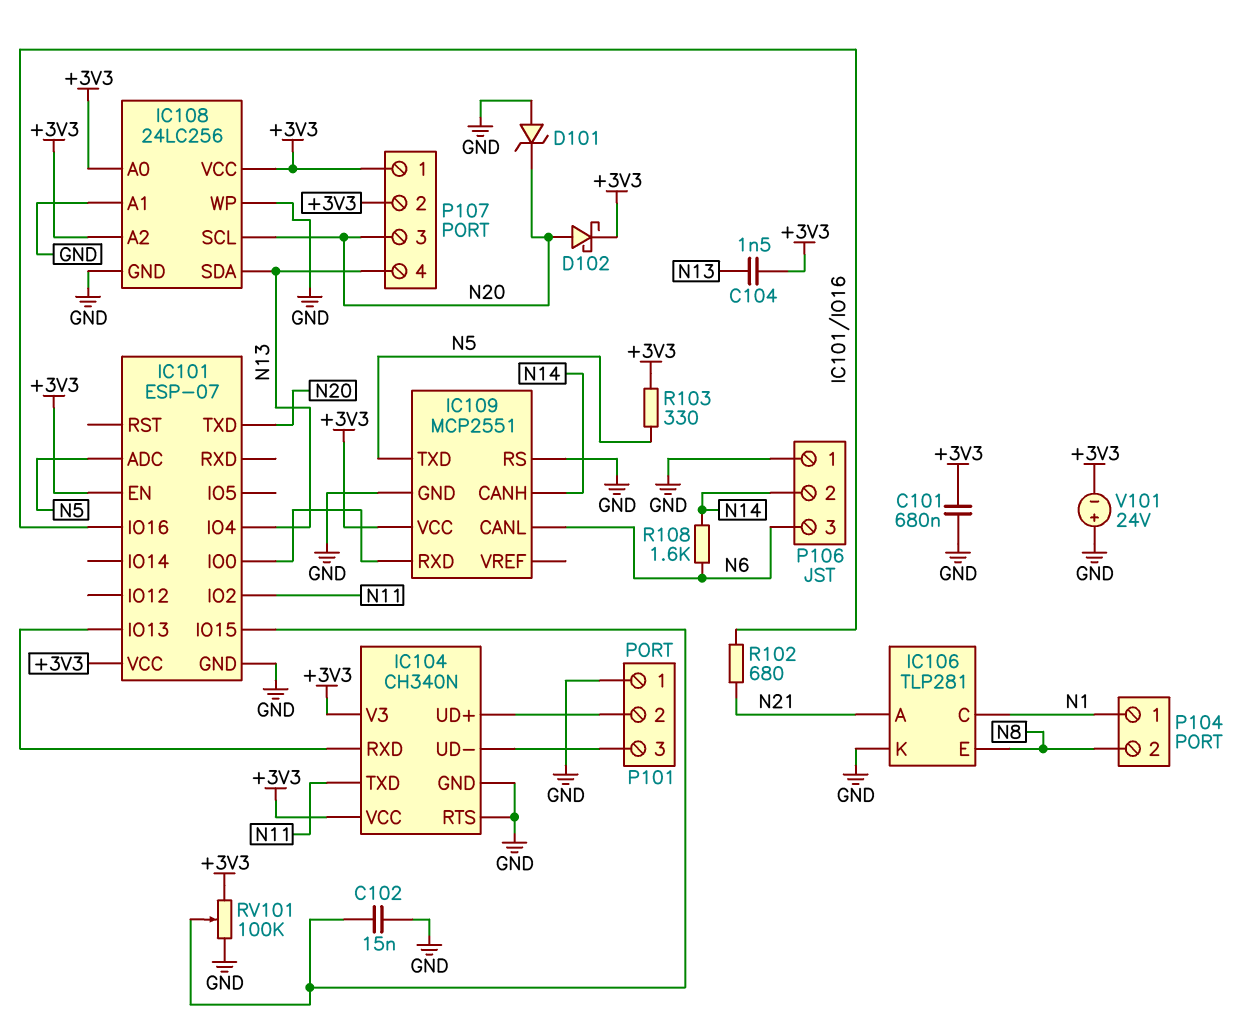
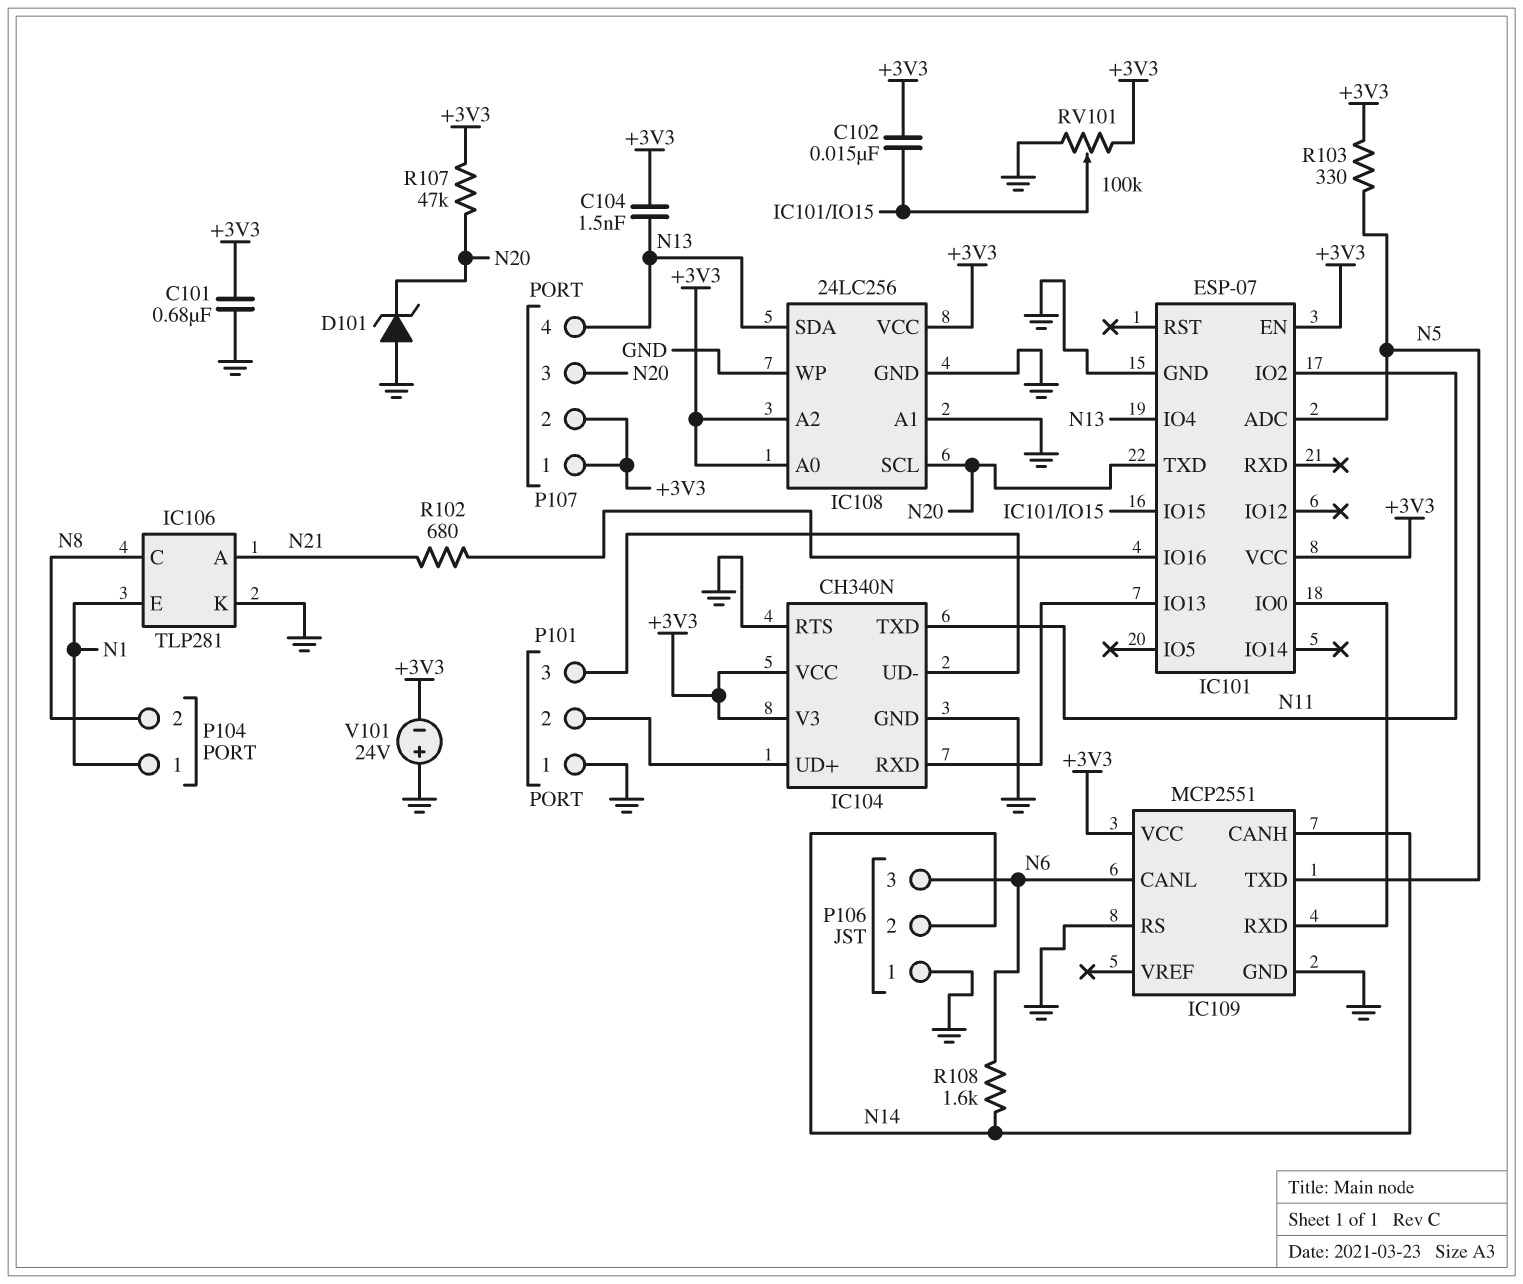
C102: 15nF (GND, IC101/IO15) -> 15nF (+3V3, IC101/IO15)
D102: schottky (A N20, K +3V3) -> none
IC106 pin C: N1 -> N8
IC106 pin E: N8 -> N1
R107: none -> 47k (+3V3, N20)

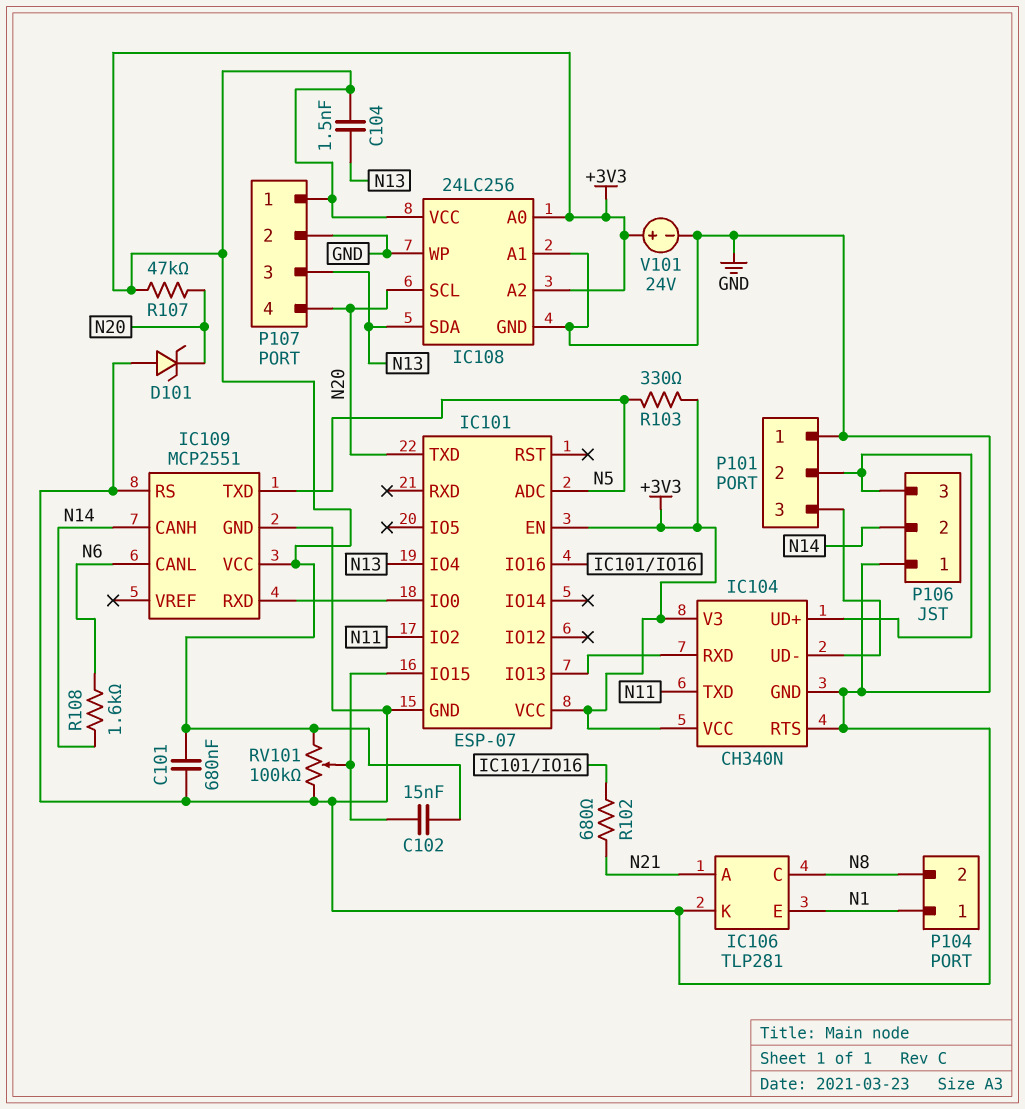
P106 pin 3: N6 -> IC104/UD+
P107 pin 2: +3V3 -> GND
P107 pin 3: N20 -> N13
P107 pin 4: N13 -> N20
V101: 24V (plus GND, minus +3V3) -> 24V (plus +3V3, minus GND)

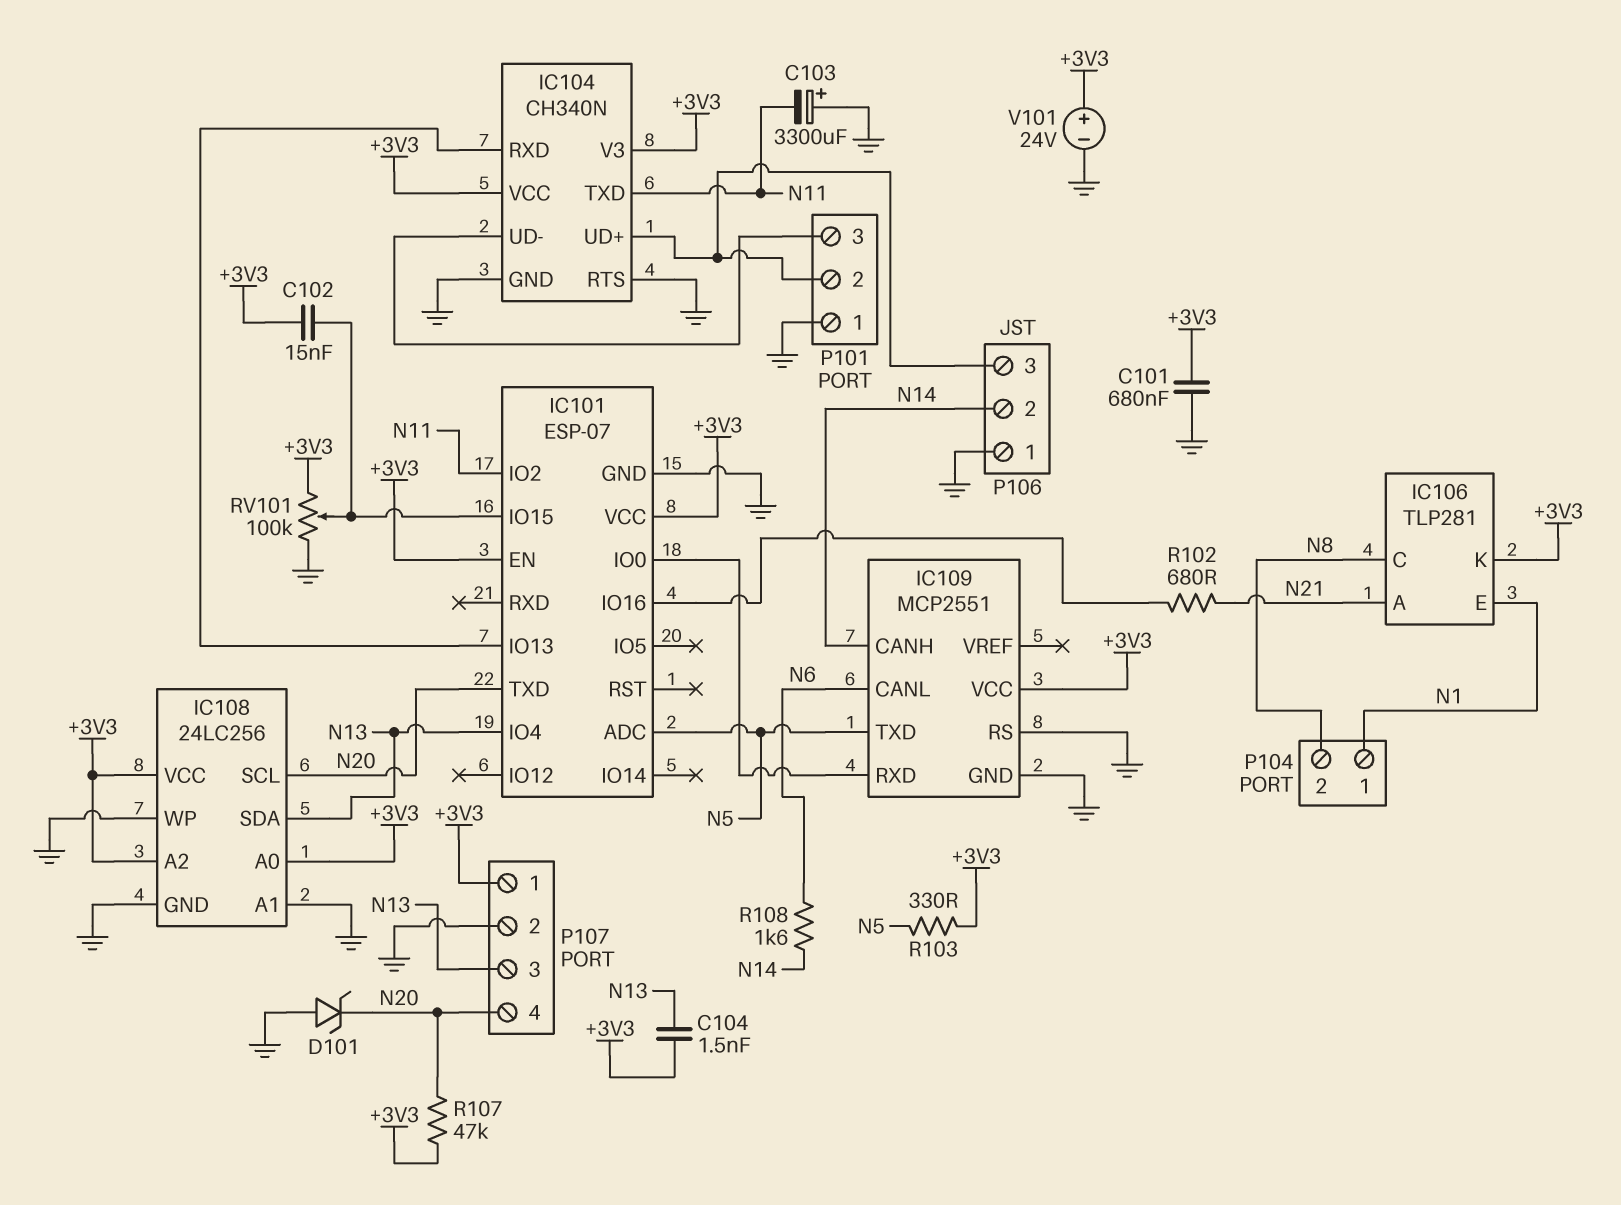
C103: none -> 3300uF (plus GND, minus N11)
IC106 pin K: GND -> +3V3

